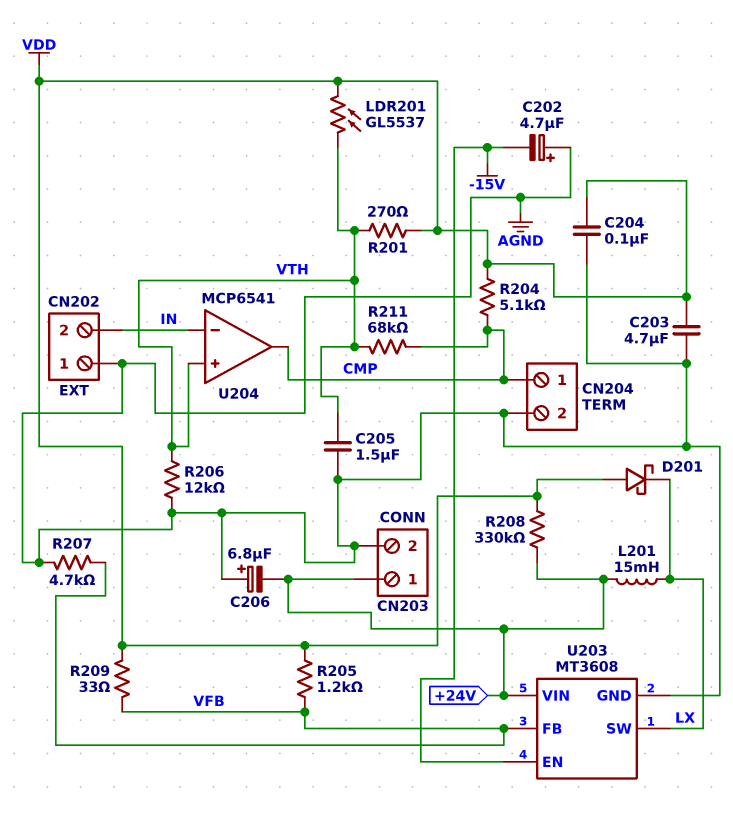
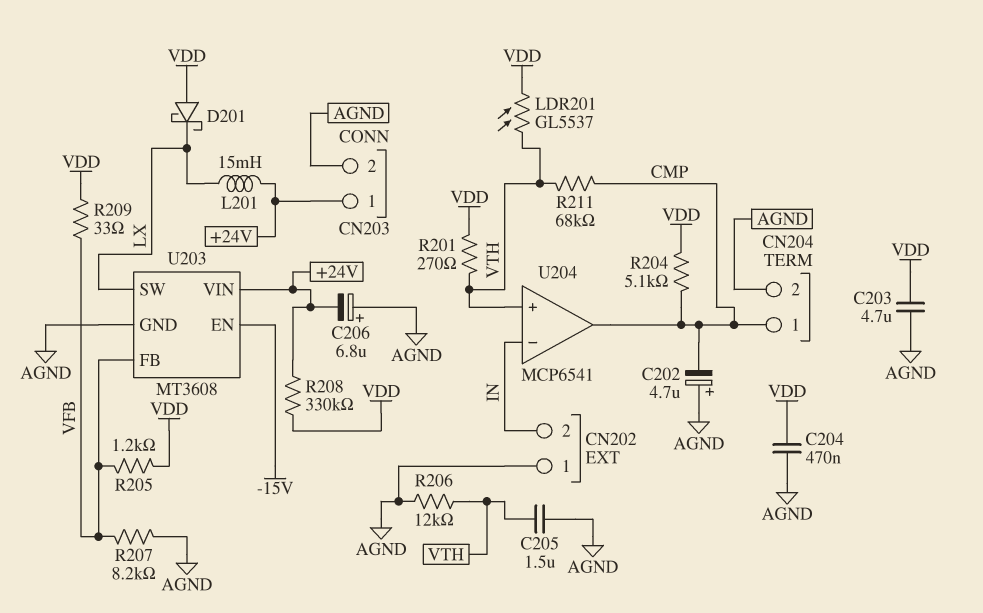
C202: 4.7uF (plus AGND, minus -15V) -> 4.7uF (plus AGND, minus CMP)
C204: 100nF (AGND, VDD) -> 470nF (AGND, VDD)
R207: 4.7k (AGND, VFB) -> 8.2k (AGND, VFB)

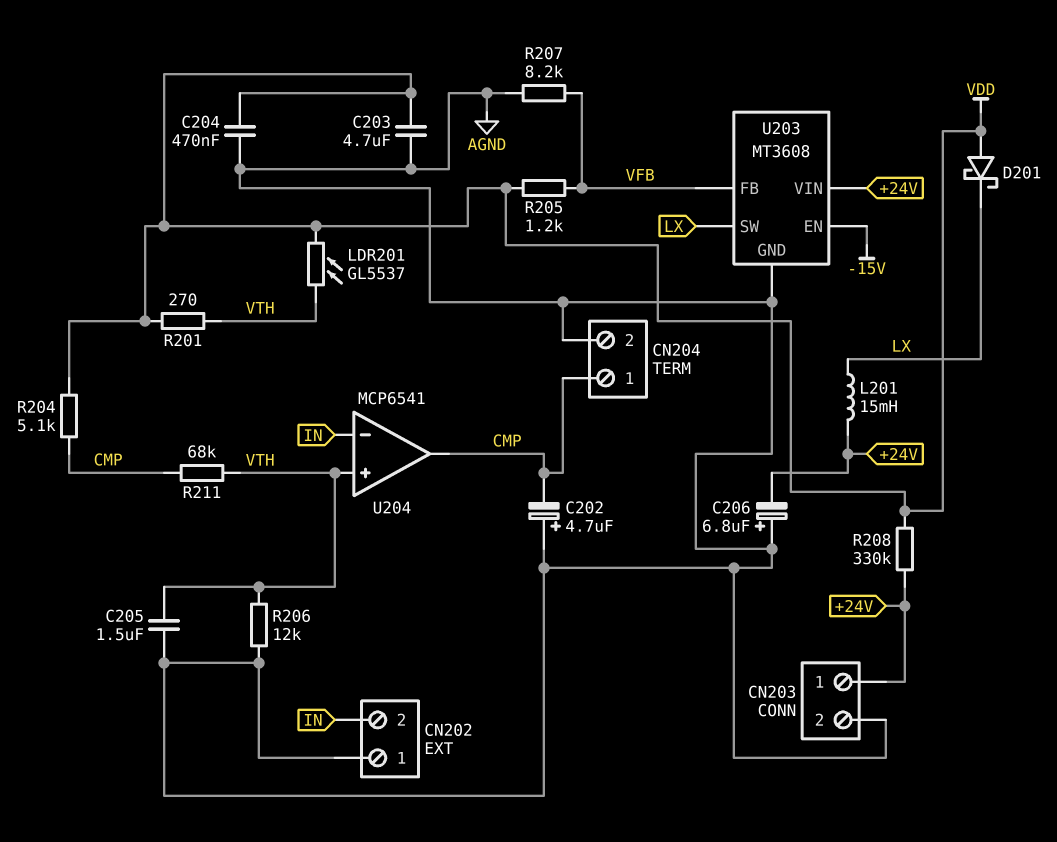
R209: 33 (VDD, VFB) -> none

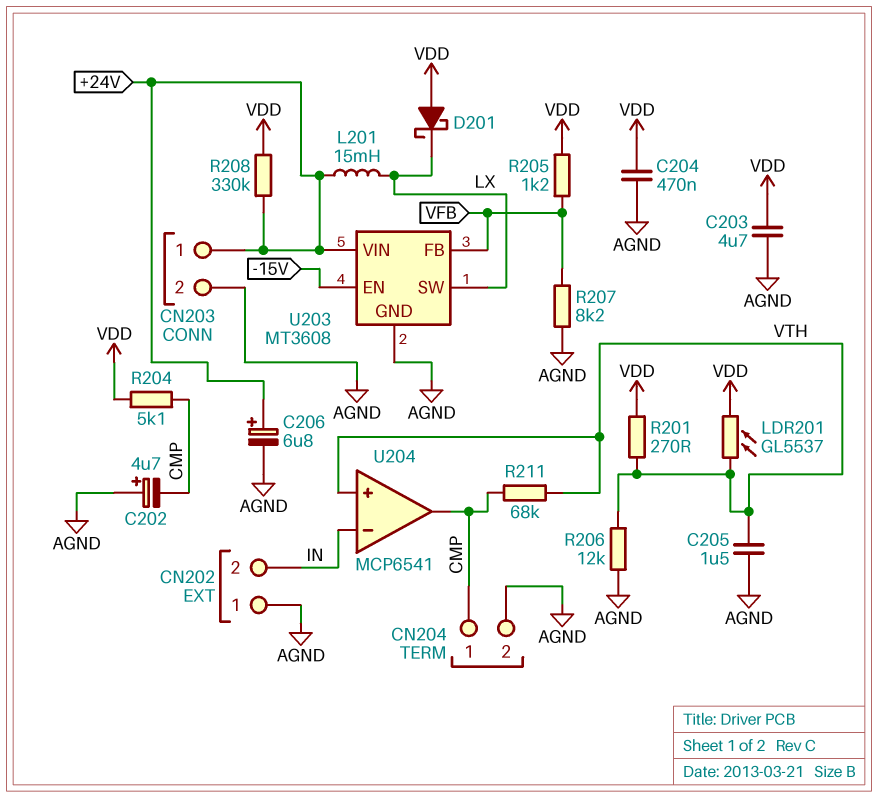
C206: 6.8uF (plus AGND, minus +24V) -> 6.8uF (plus +24V, minus AGND)

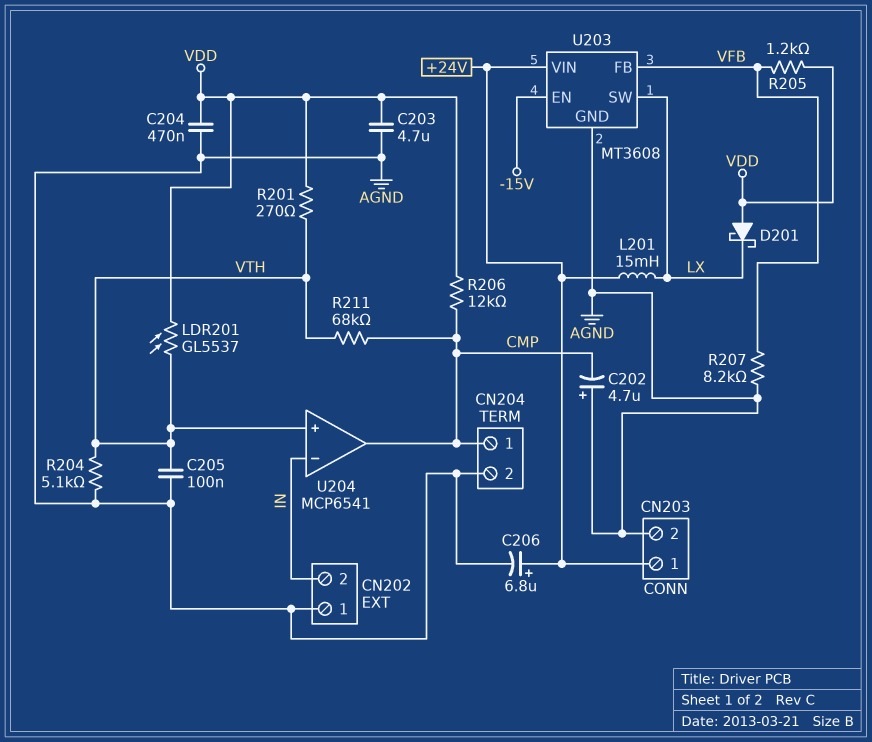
C205: 1.5uF (AGND, VTH) -> 100nF (AGND, VTH)
R204: 5.1k (CMP, VDD) -> 5.1k (AGND, VTH)
R206: 12k (AGND, VTH) -> 12k (CMP, VDD)
R208: 330k (+24V, VDD) -> none

